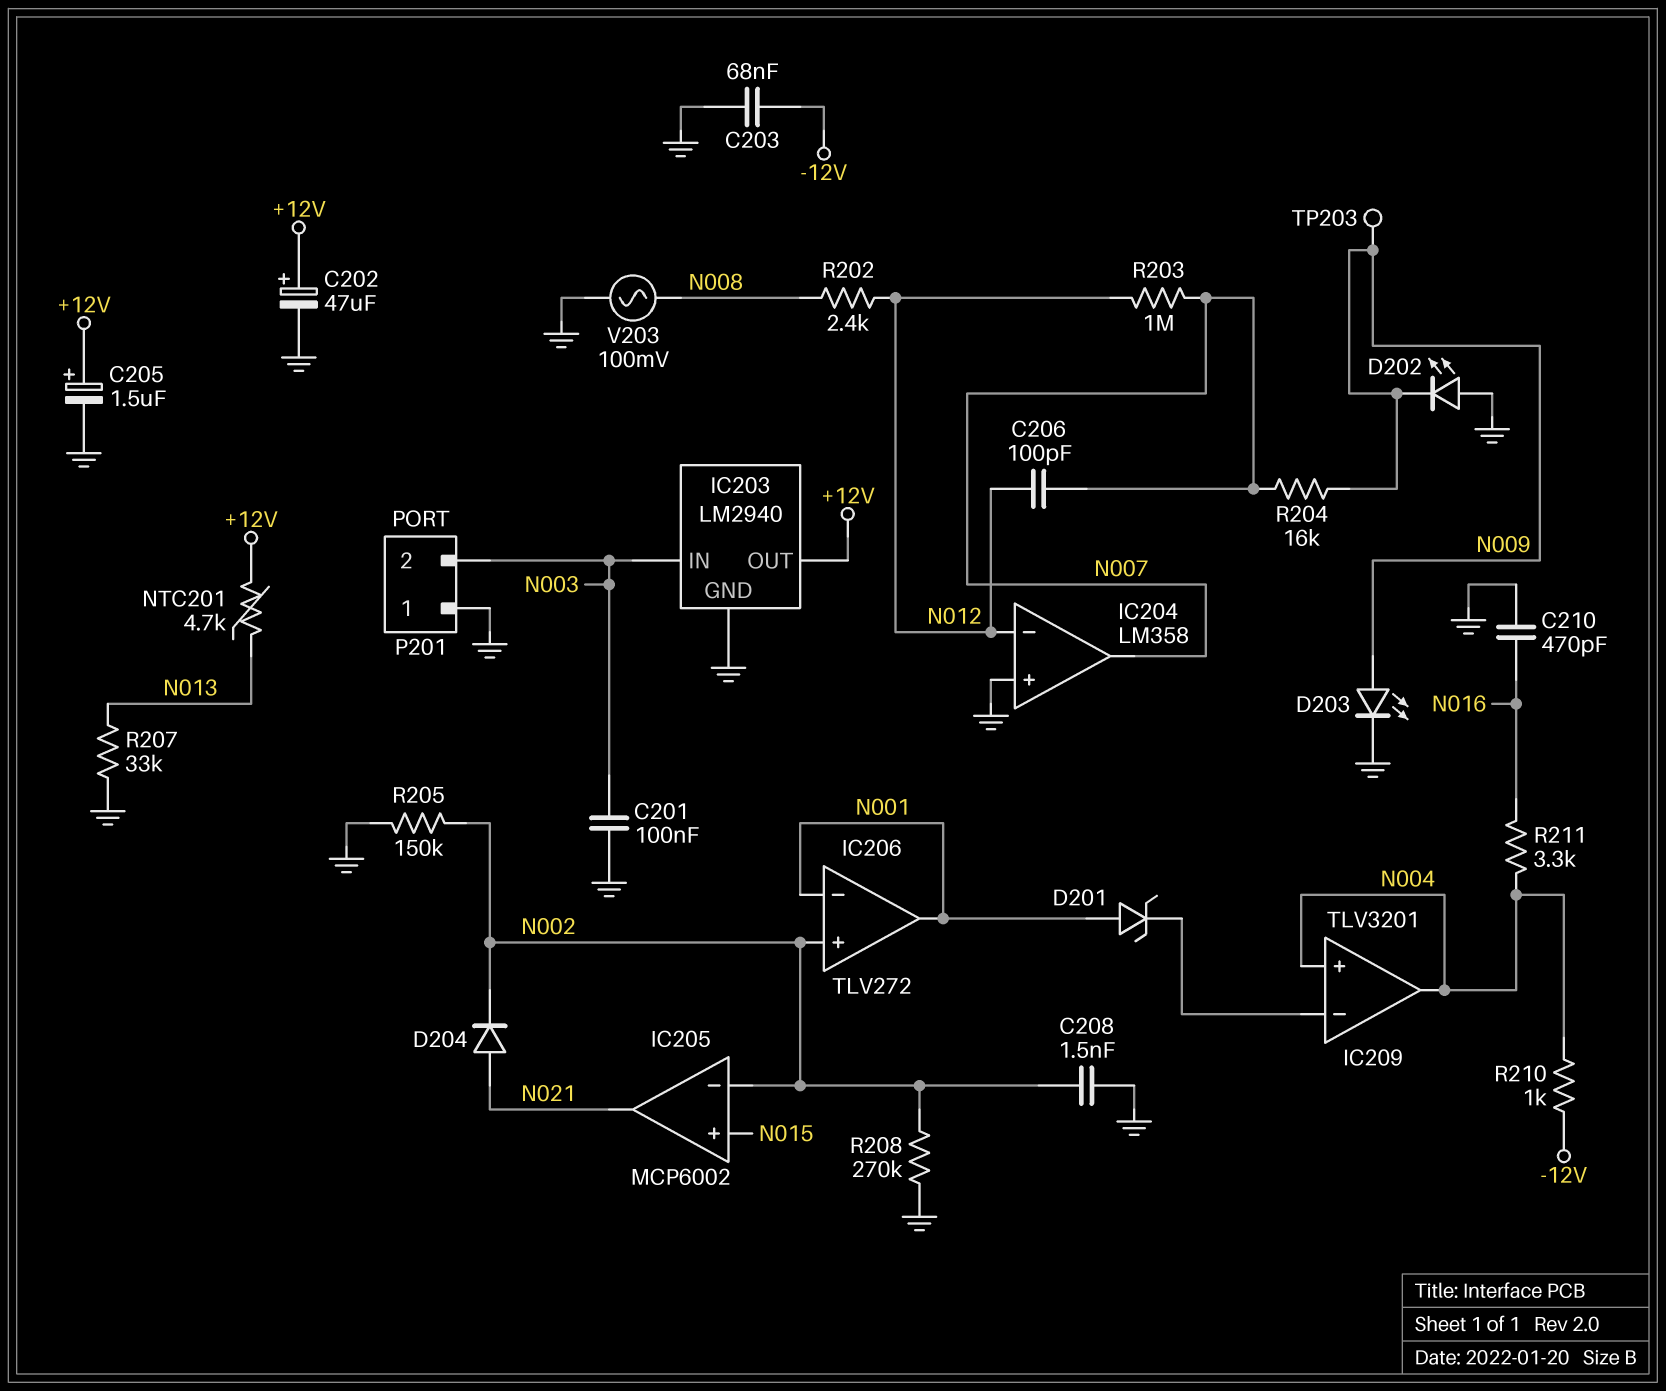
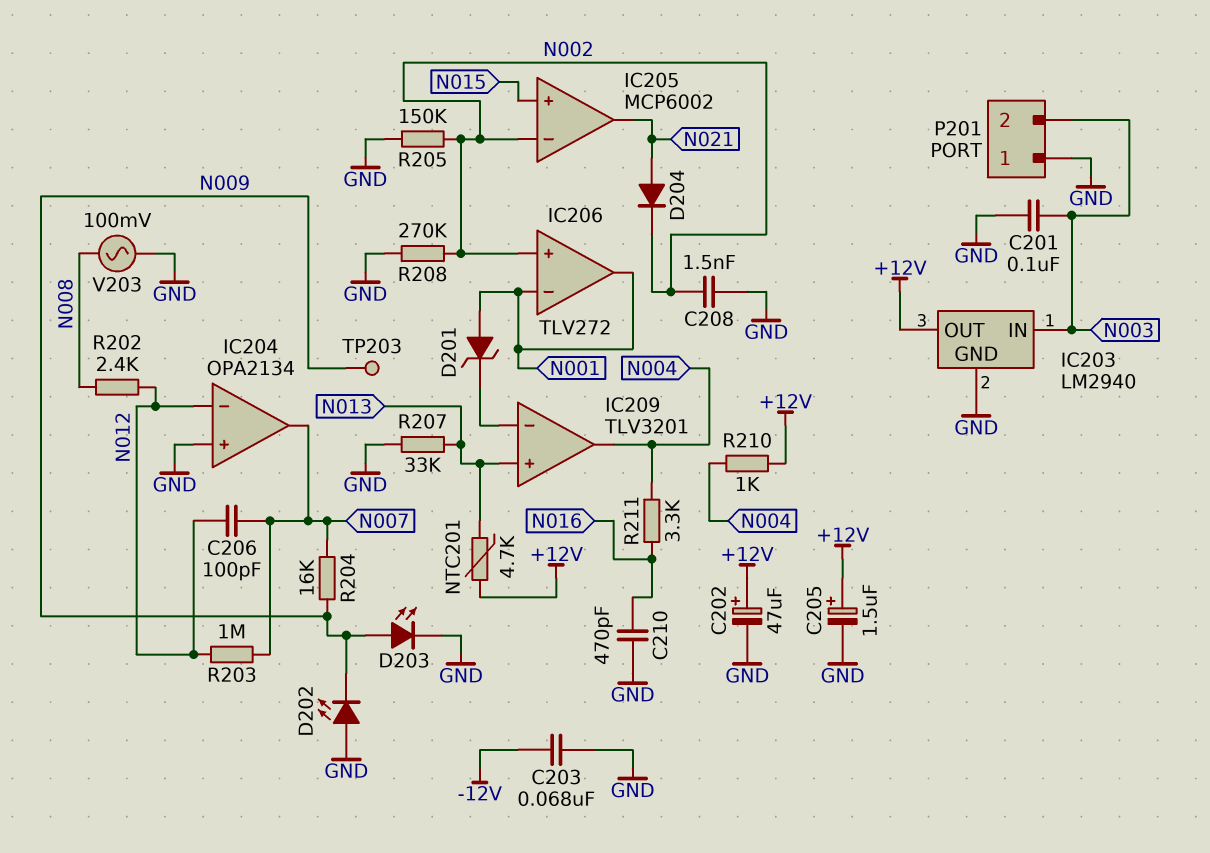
IC204: LM358 -> OPA2134
IC209 pin in+: N004 -> N013
R210: 1k (-12V, N004) -> 1k (+12V, N004)

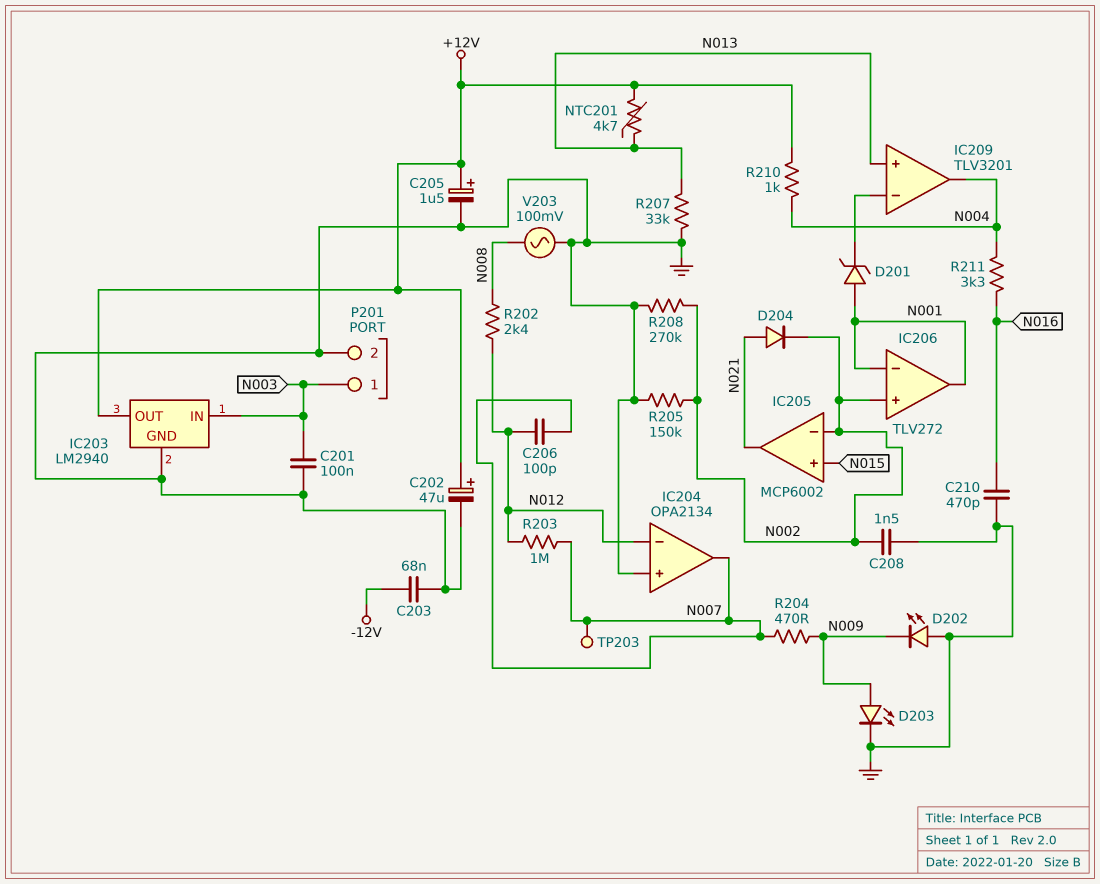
P201 pin 1: GND -> N003
P201 pin 2: N003 -> GND
R204: 16k (N007, N009) -> 470 (N007, N009)
TP203: test point (N009) -> test point (N007)

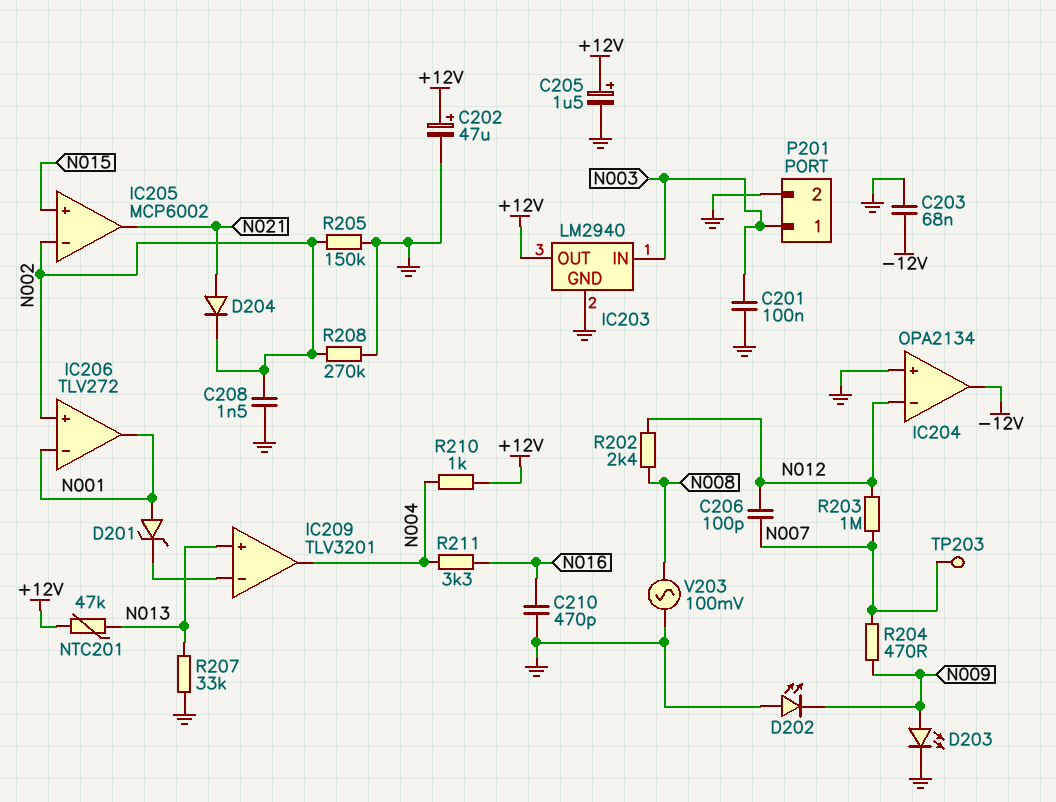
IC204 pin out: N007 -> -12V
NTC201: 4.7k (+12V, N013) -> 47k (+12V, N013)

